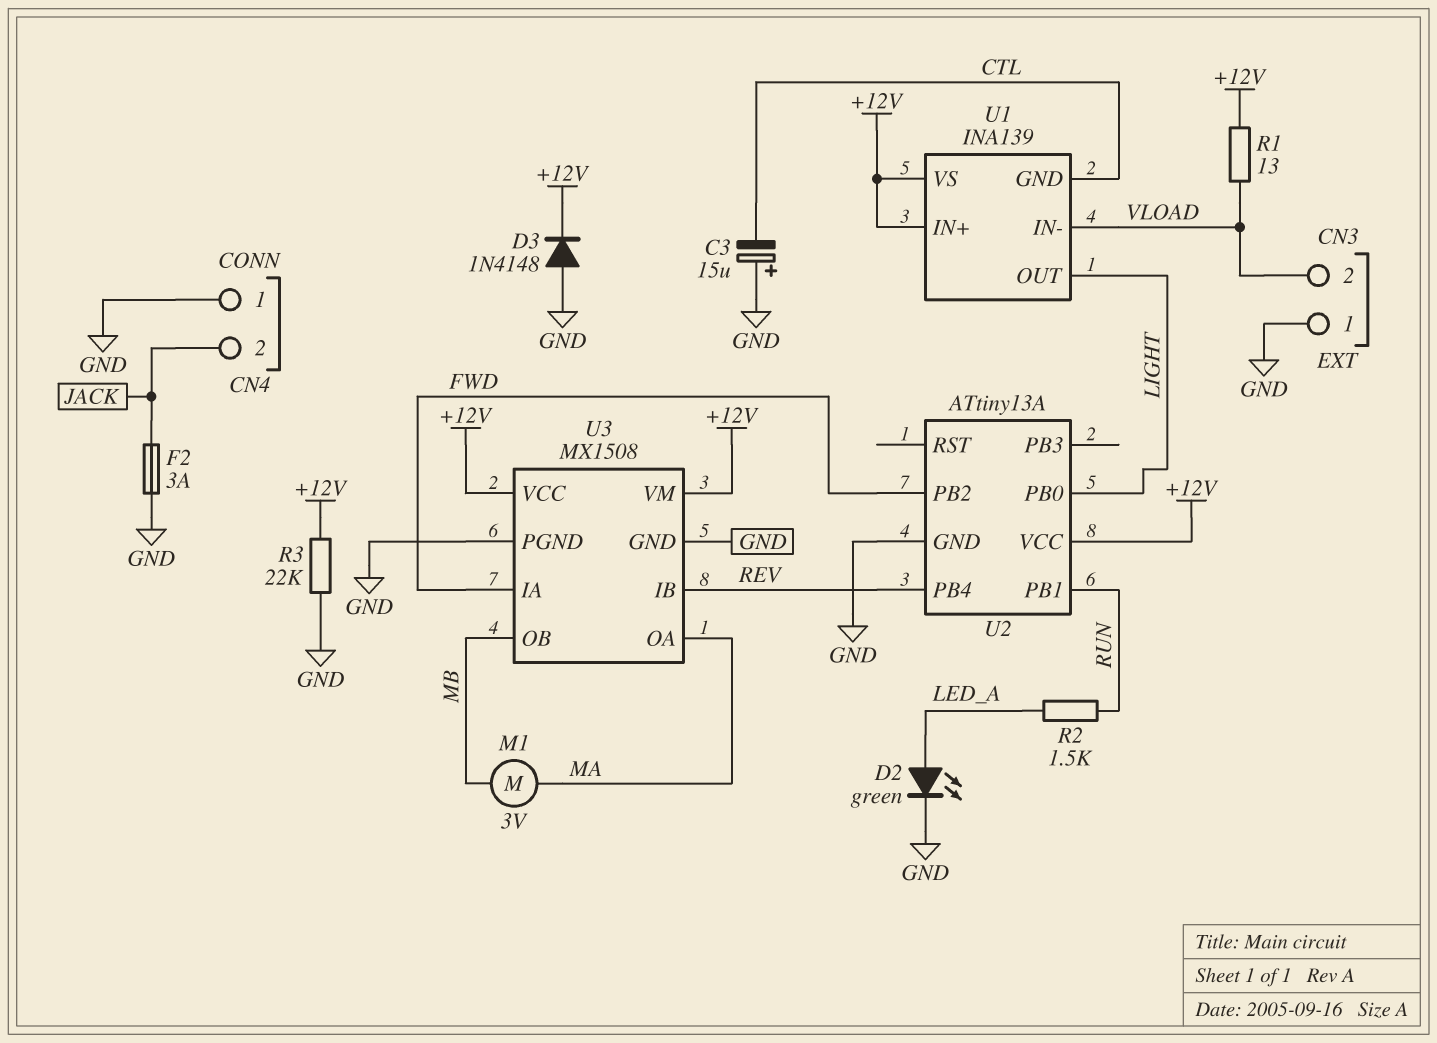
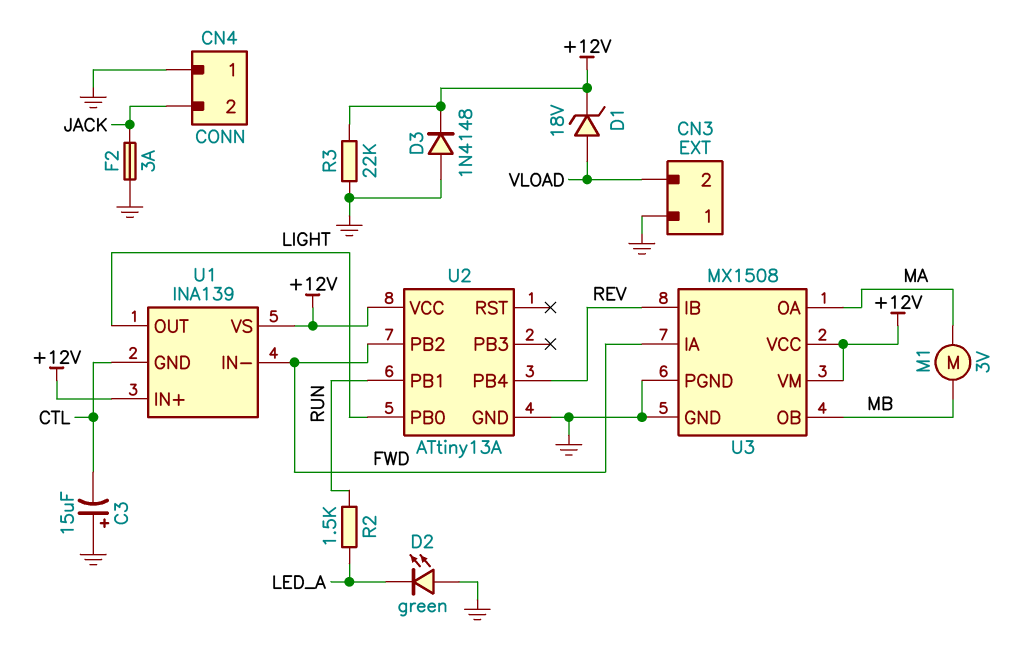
D1: none -> zener 18V (A VLOAD, K +12V)
D2: LED green (A LED_A, K GND) -> LED green (A GND, K LED_A)
R1: 13 (+12V, VLOAD) -> none
U1 pin IN-: VLOAD -> FWD

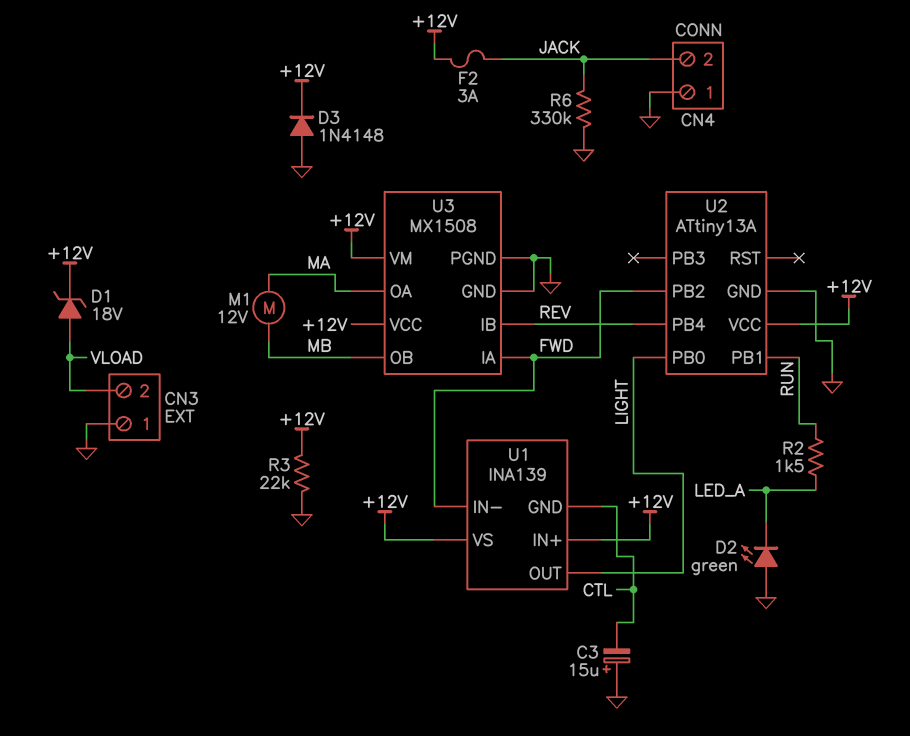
F2: 3A (GND, JACK) -> 3A (+12V, JACK)
M1: motor 3V (MA, MB) -> motor 12V (MA, MB)
R6: none -> 330k (GND, JACK)

